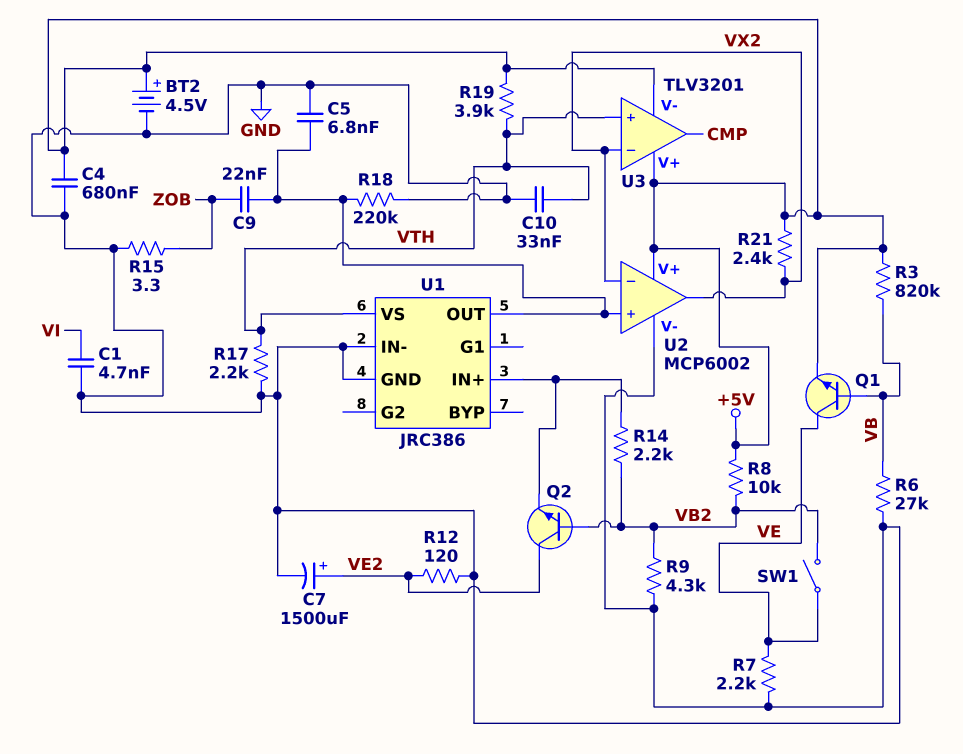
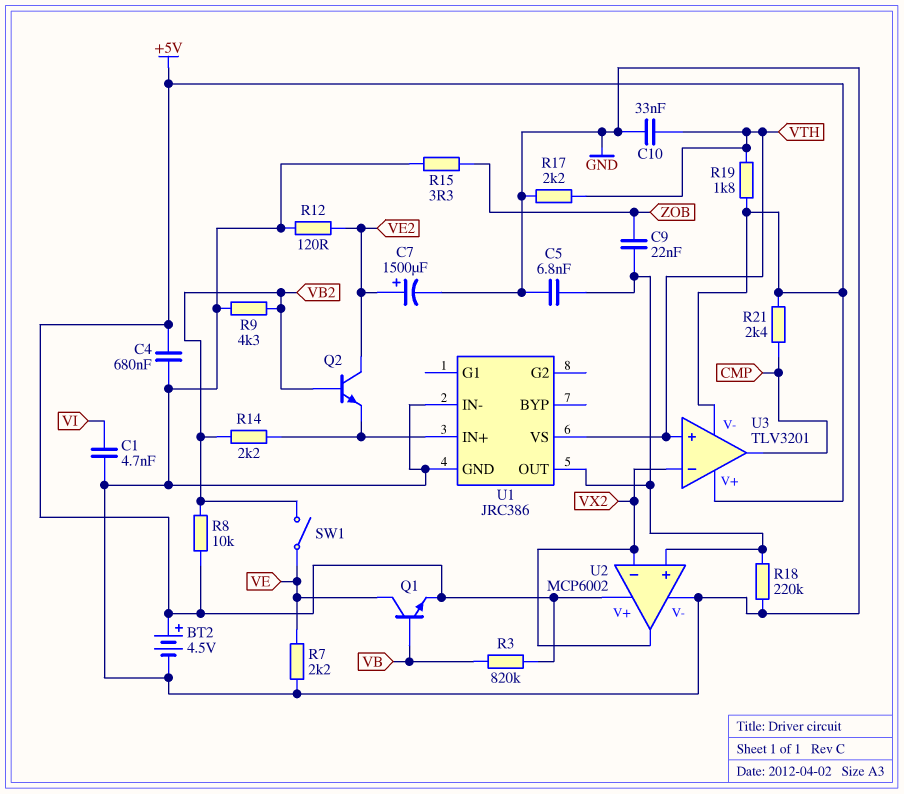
R6: 27k (GND, VB) -> none
R19: 3.9k (+5V, VTH) -> 1.8k (+5V, VTH)
R21: 2.4k (+5V, VX2) -> 2.4k (+5V, CMP)

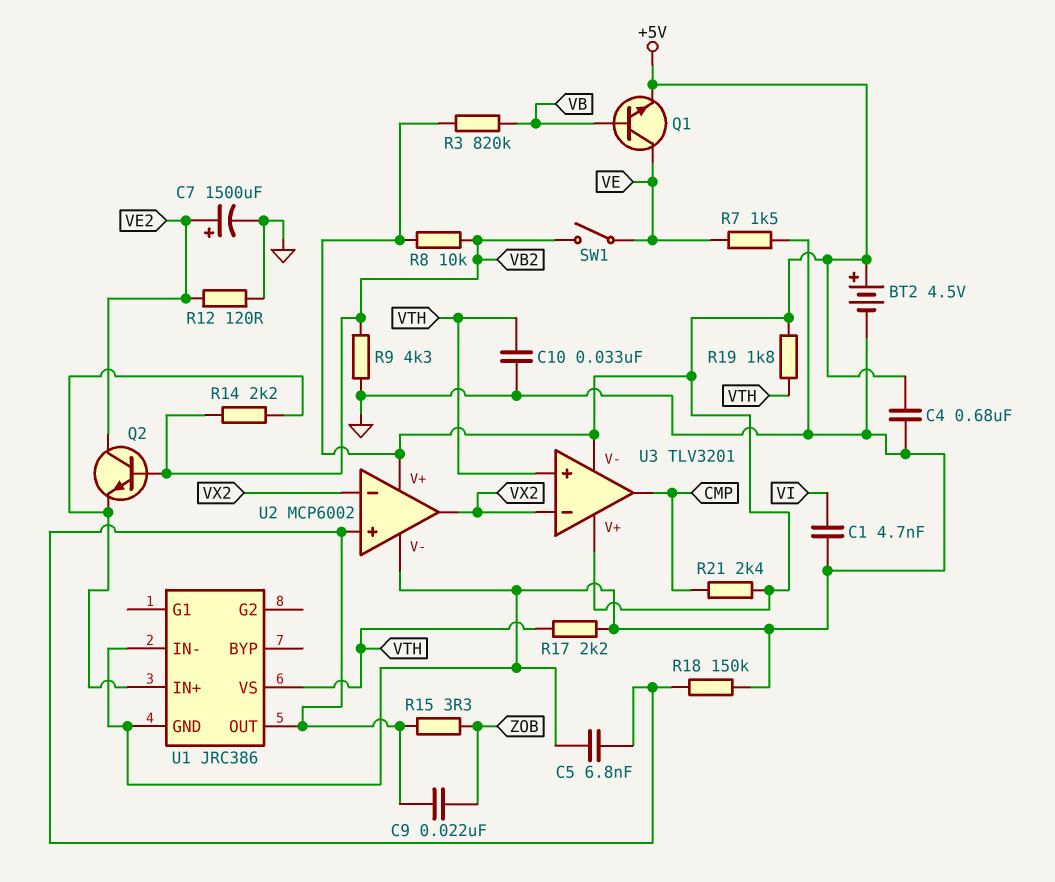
R7: 2.2k (GND, VE) -> 1.5k (GND, VE)
R15: 3.3 (GND, ZOB) -> 3.3 (U1/OUT, ZOB)
R18: 220k (GND, U1/OUT) -> 150k (GND, U1/OUT)

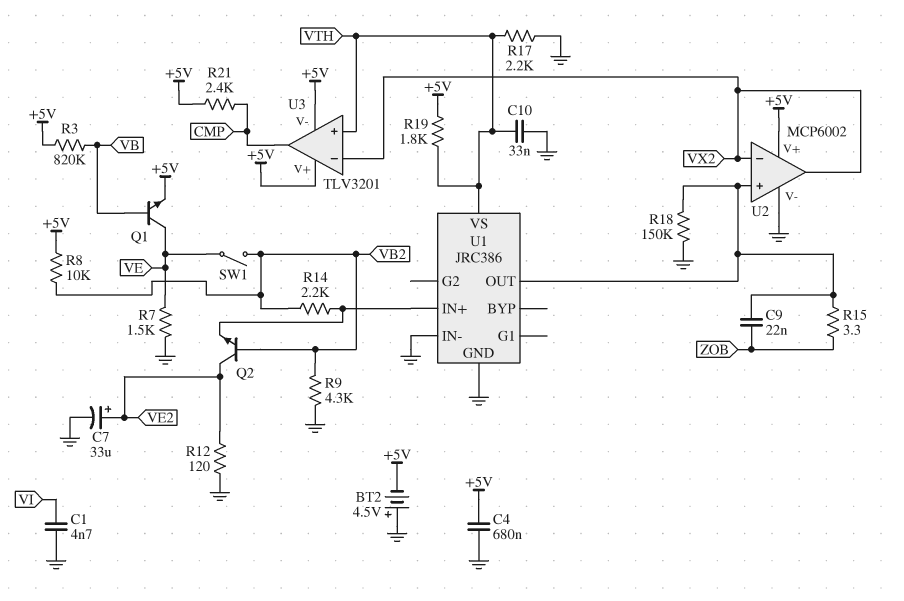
BT2: 4.5V (plus +5V, minus GND) -> 4.5V (plus GND, minus +5V)
C5: 6.8nF (GND, U1/OUT) -> none
C7: 1500uF (plus VE2, minus GND) -> 33uF (plus VE2, minus GND)

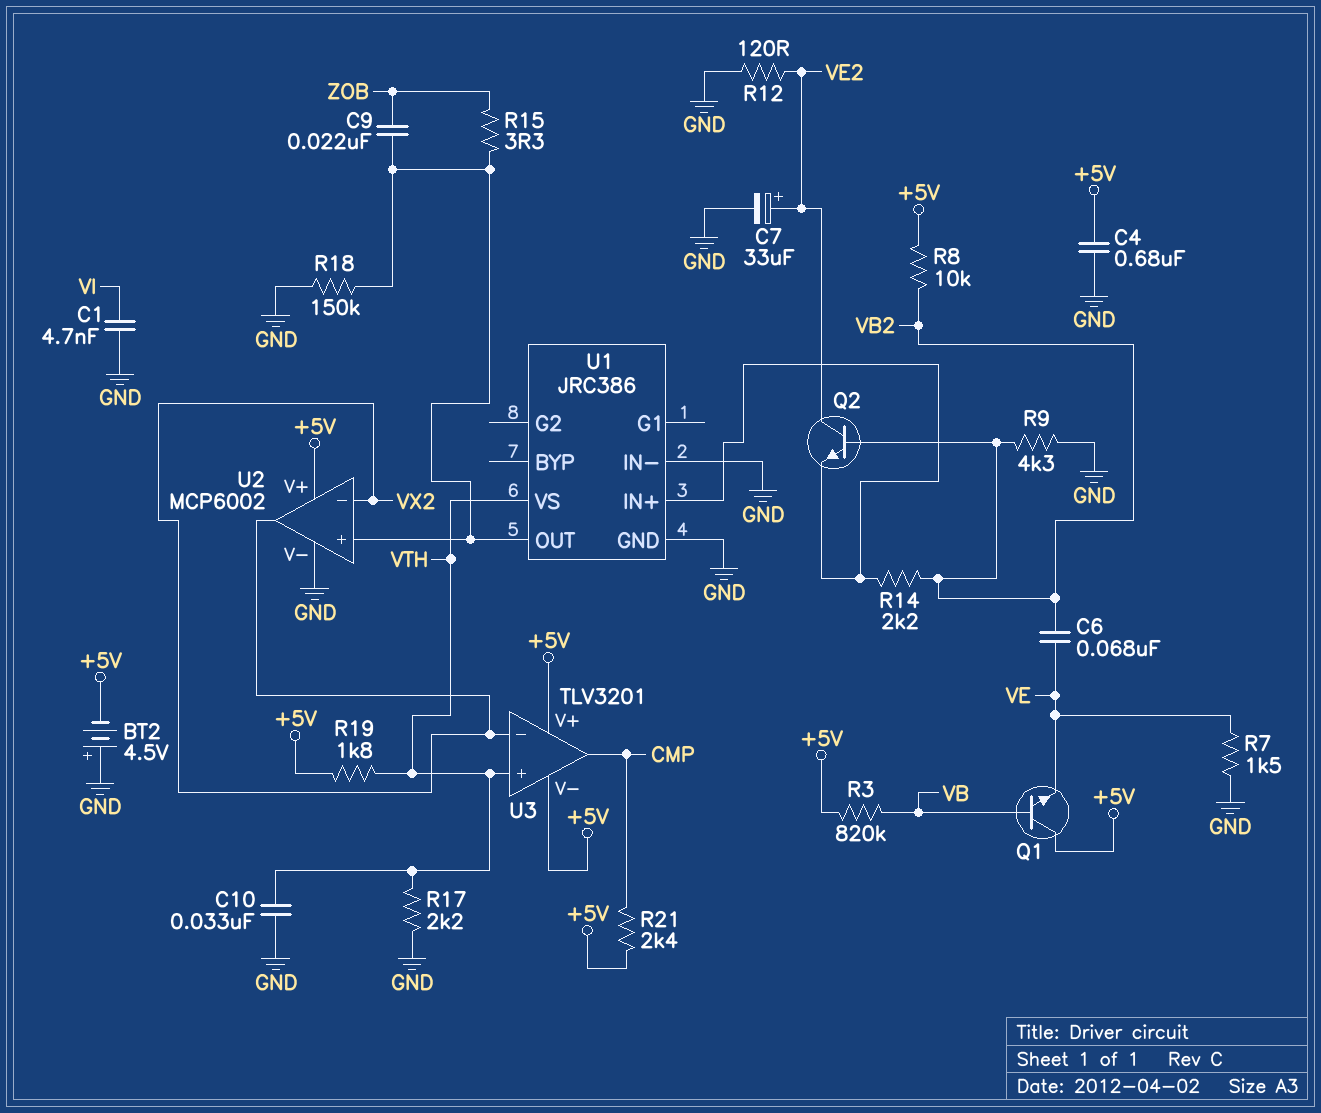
C6: none -> 68nF (VB2, VE)
Q1: NPN (B VB, C VE, E +5V) -> NPN (B VB, C +5V, E VE)
SW1: switch (VB2, VE) -> none

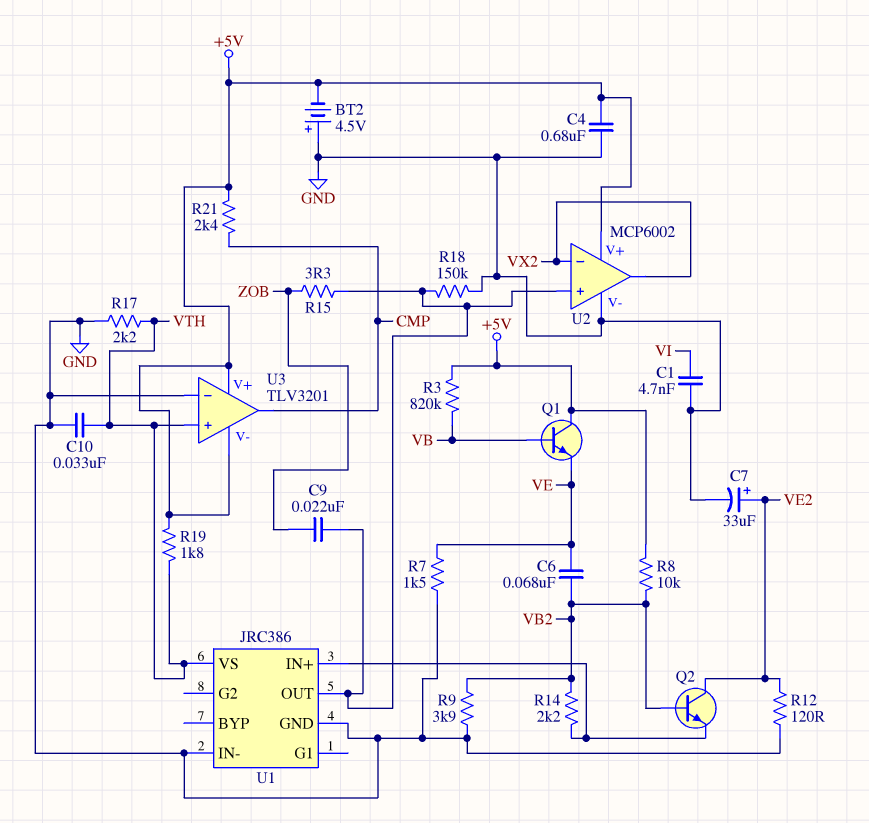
R9: 4.3k (GND, VB2) -> 3.9k (GND, VB2)
U3 pin in-: VX2 -> GND

